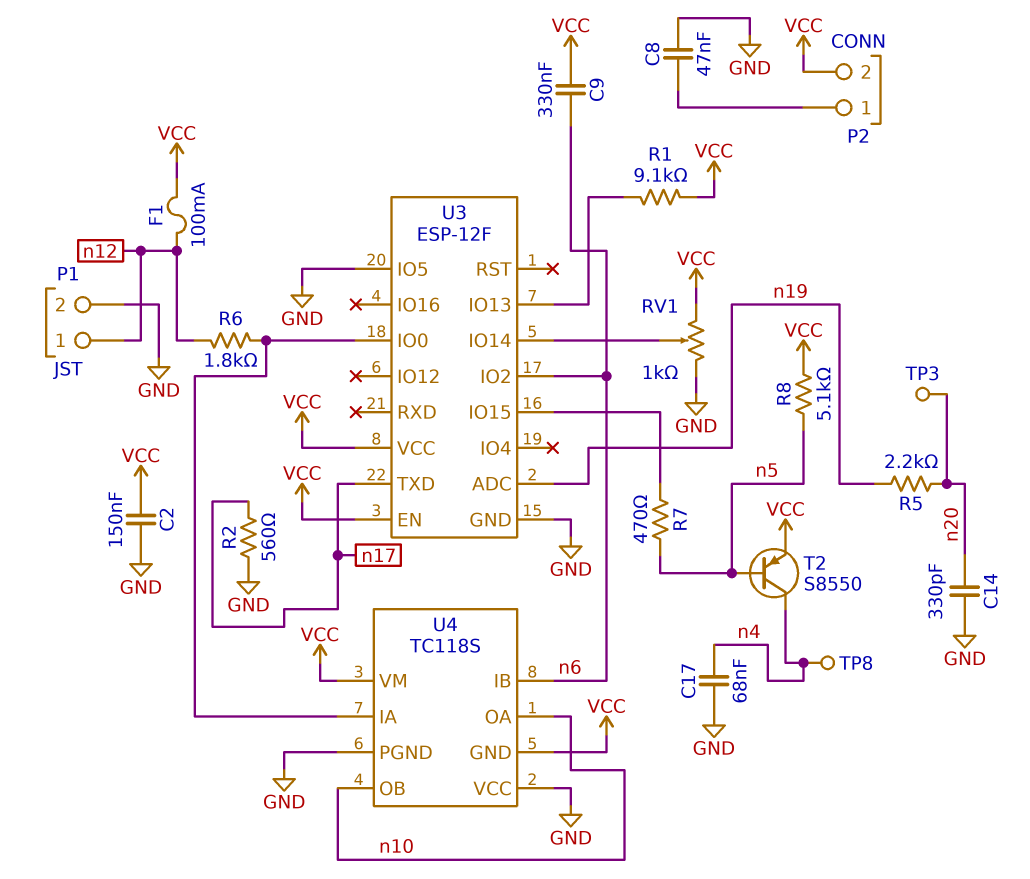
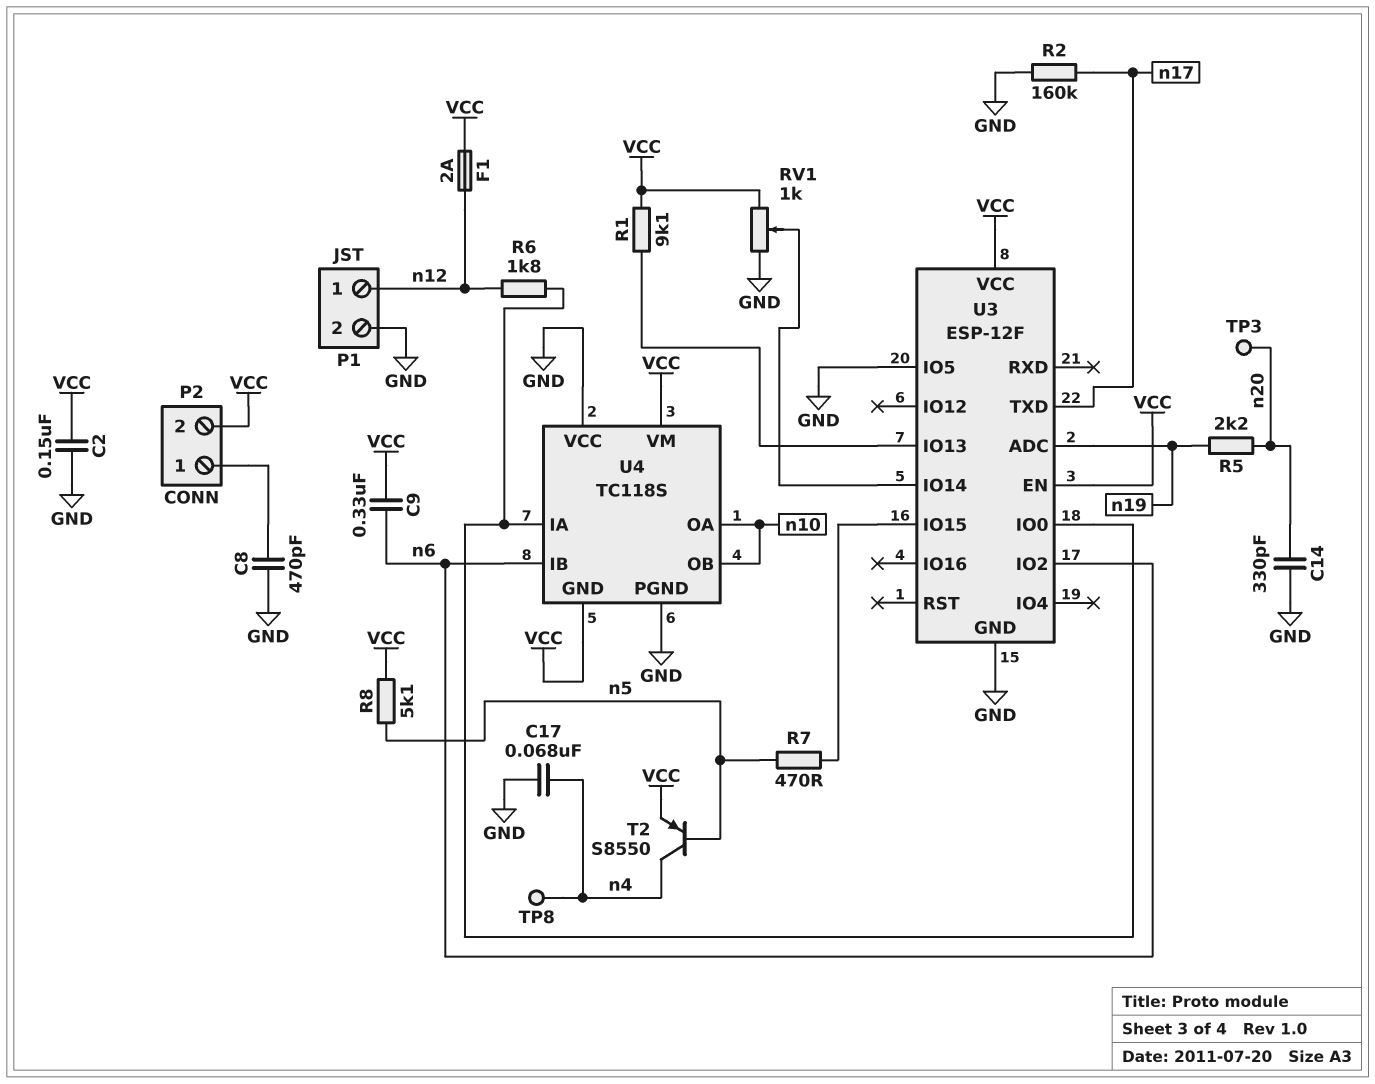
C8: 47nF (GND, P2/1) -> 470pF (GND, P2/1)
F1: 100mA (VCC, n12) -> 2A (VCC, n12)
R2: 560 (GND, n17) -> 160k (GND, n17)

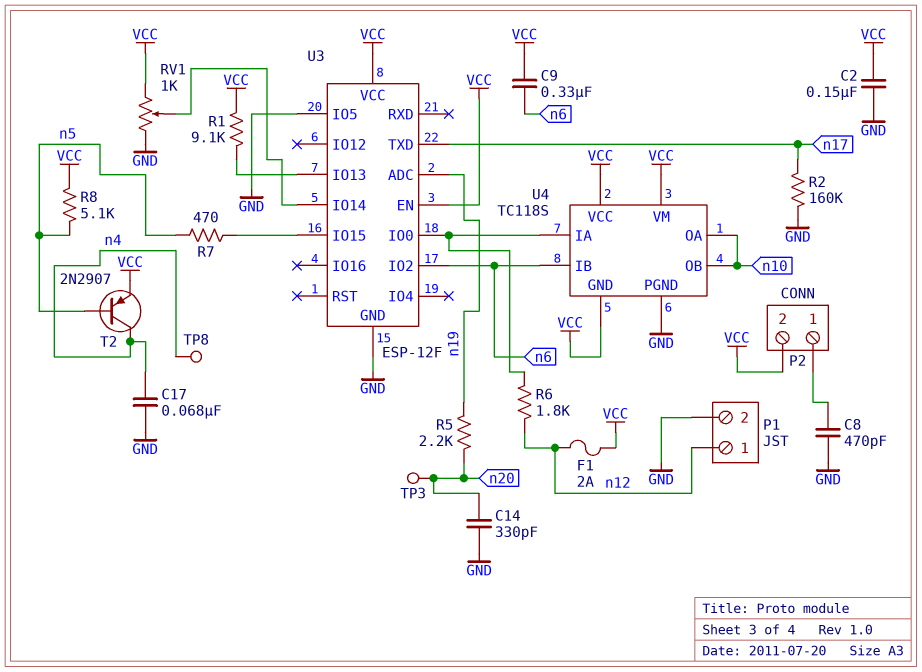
T2: PNP S8550 (B n5, C n4, E VCC) -> PNP 2N2907 (B n5, C n4, E VCC)
U4 pin VCC: GND -> VCC

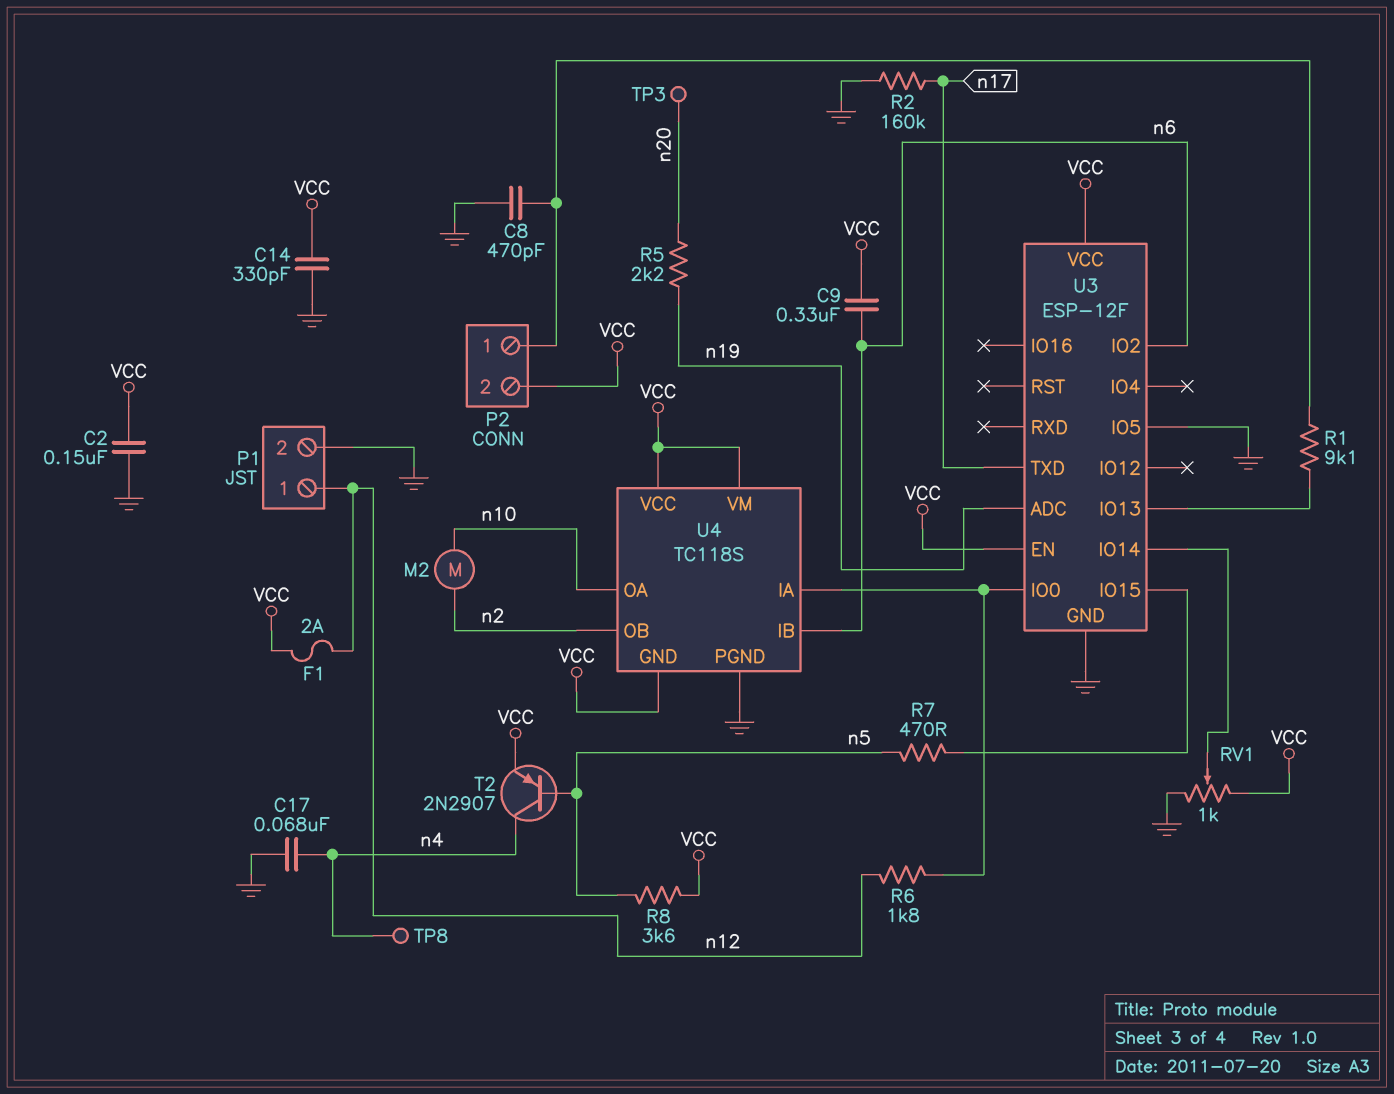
C14: 330pF (GND, n20) -> 330pF (GND, VCC)
M2: none -> motor (n2, n10)
R1: 9.1k (U3/IO13, VCC) -> 9.1k (P2/1, U3/IO13)
R8: 5.1k (VCC, n5) -> 3.6k (VCC, n5)
U4 pin OB: n10 -> n2

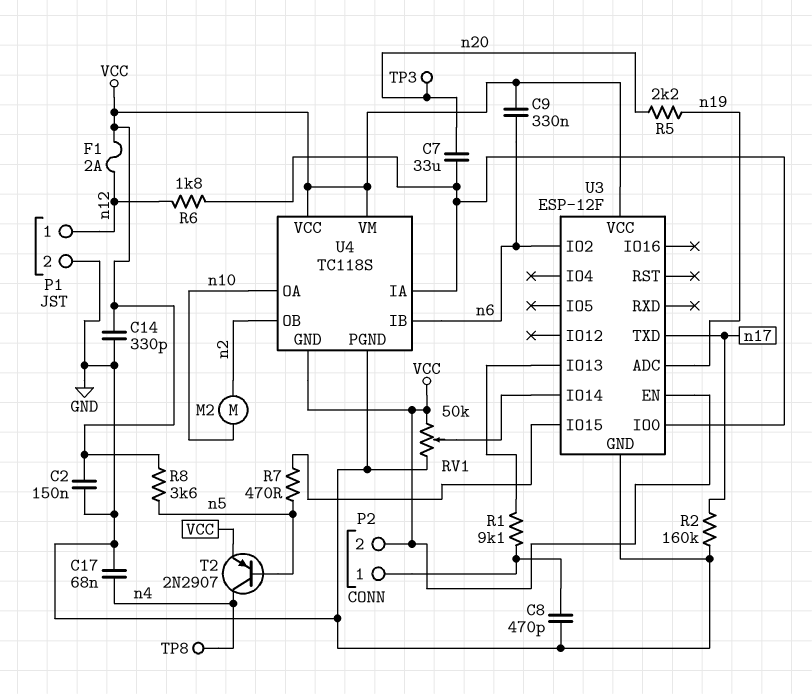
C7: none -> 33uF (U3/IO0, n20)
RV1: 1k (GND, VCC, wiper U3/IO14) -> 50k (GND, VCC, wiper U3/IO14)
U3 pin IO5: GND -> none

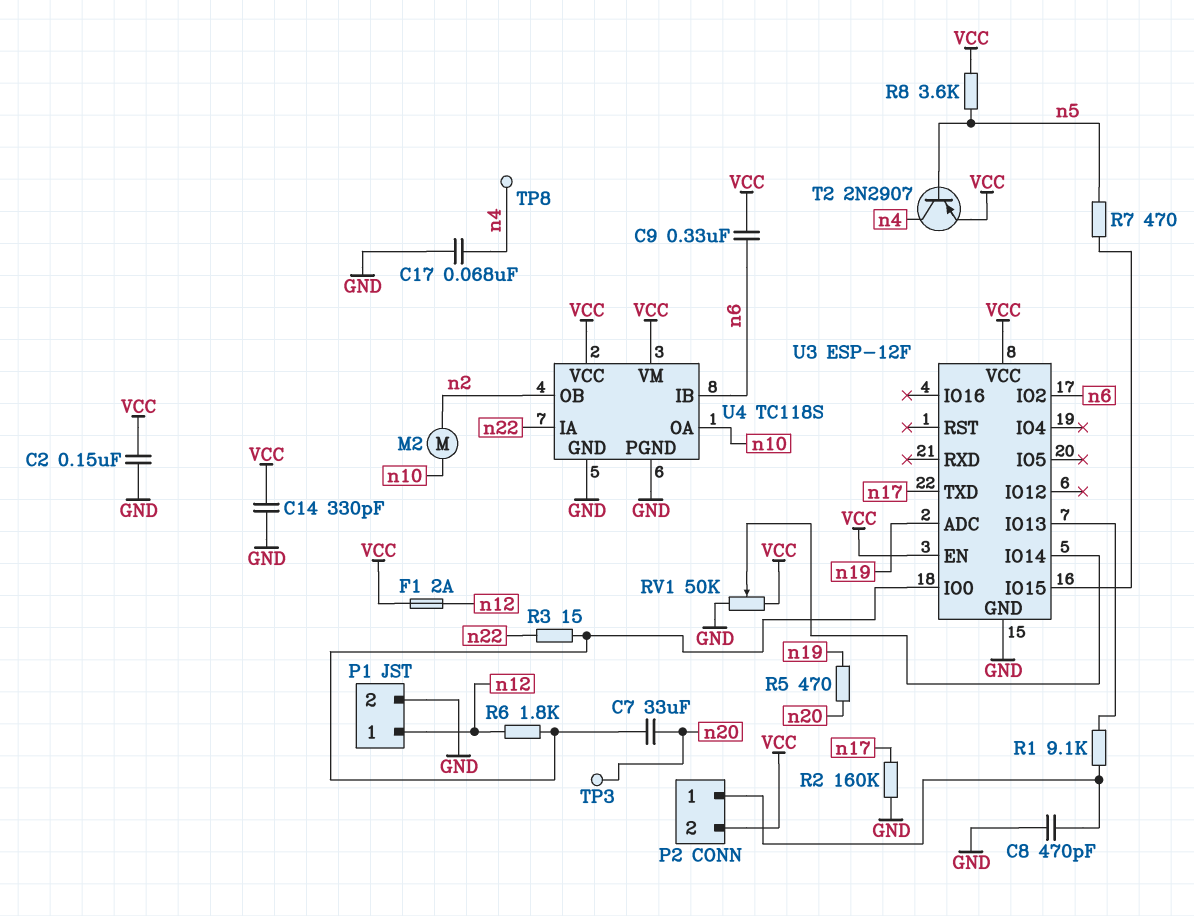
R3: none -> 15 (U3/IO0, n22)
R5: 2.2k (n19, n20) -> 470 (n19, n20)
U4 pin GND: VCC -> GND
U4 pin IA: U3/IO0 -> n22

